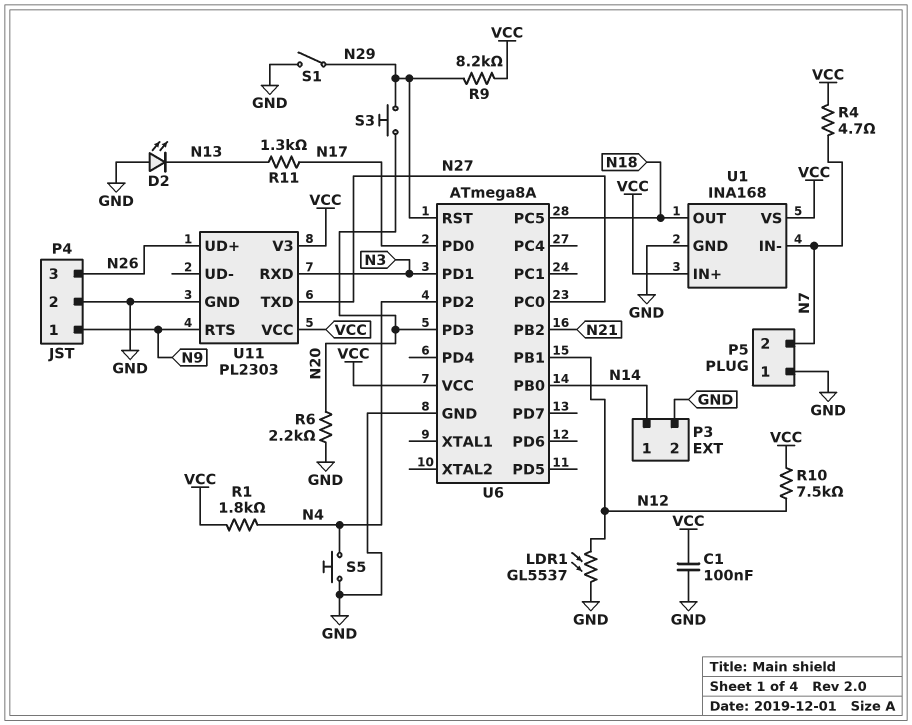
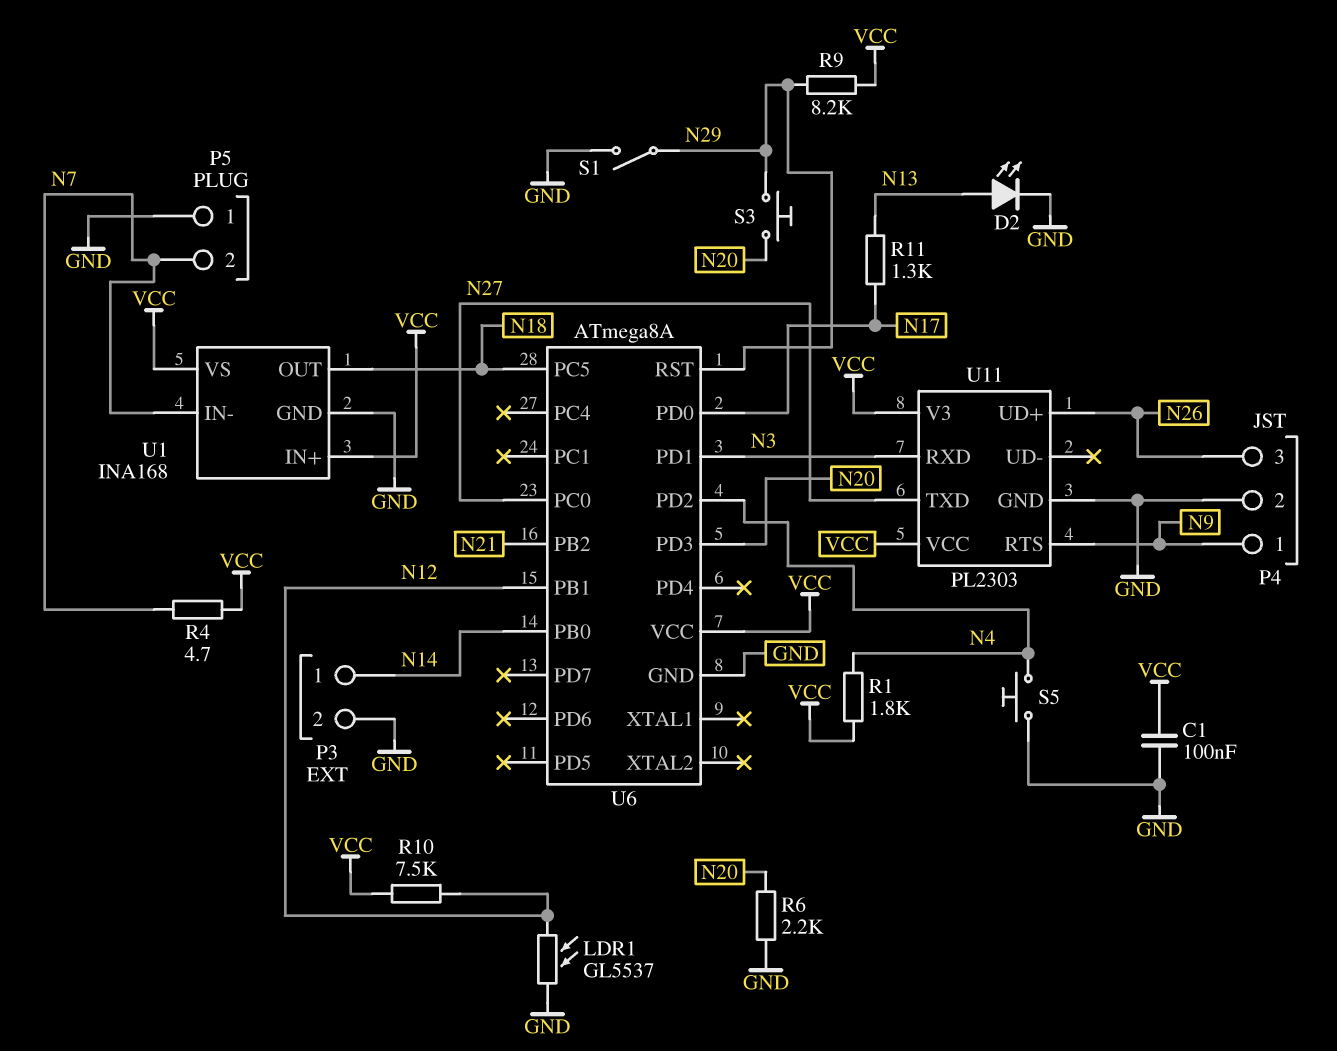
D2: LED (A GND, K N13) -> LED (A N13, K GND)

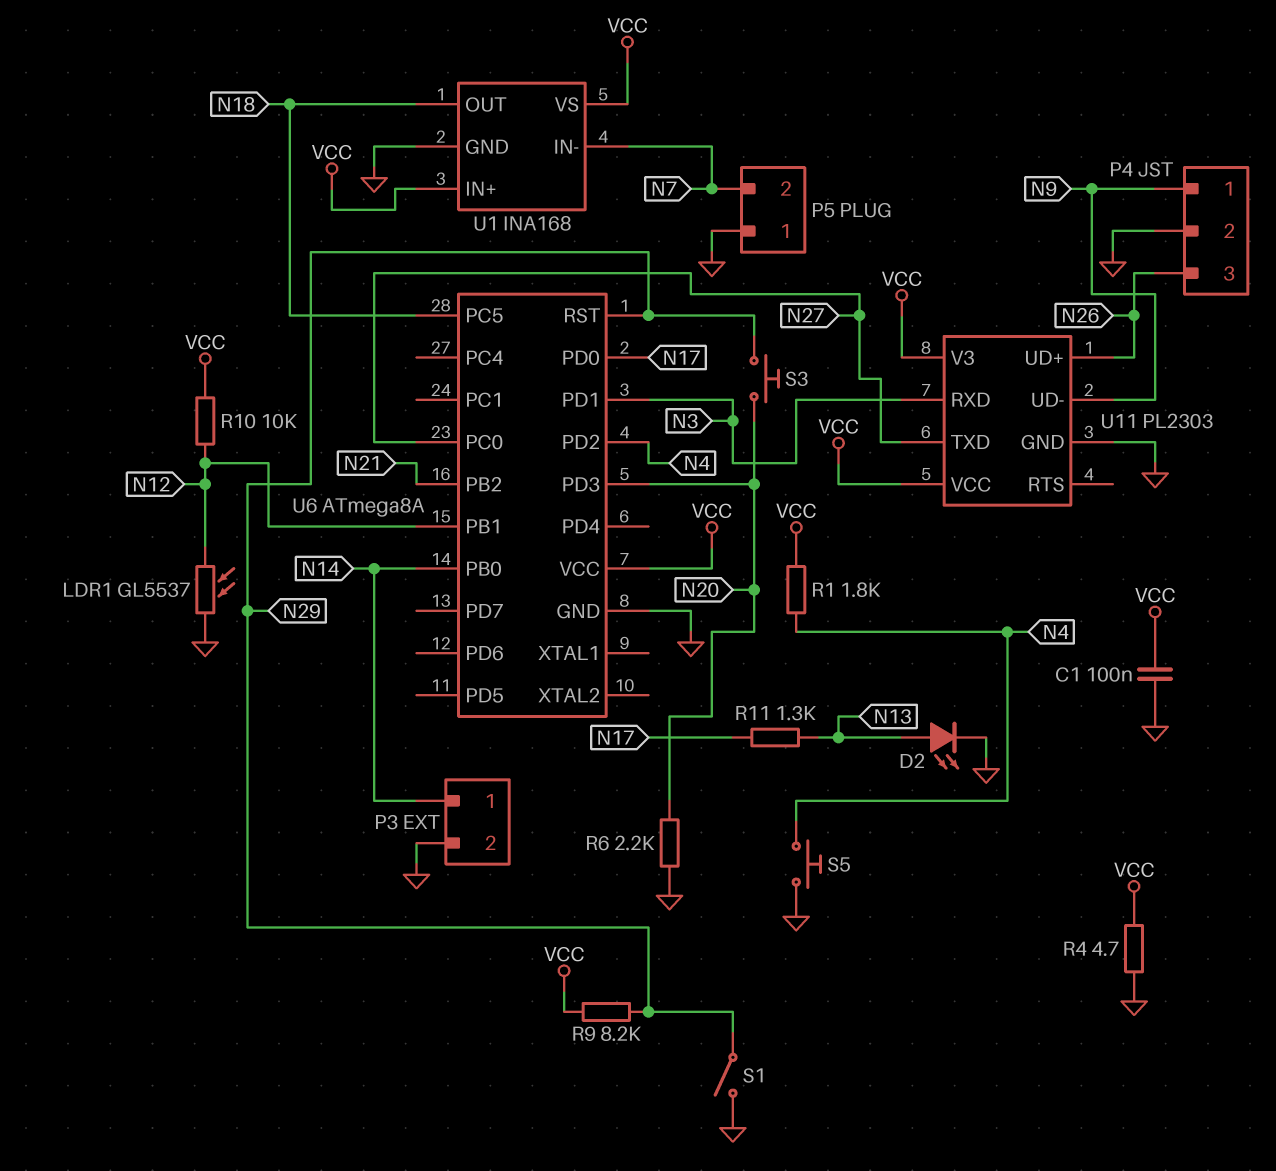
R4: 4.7 (N7, VCC) -> 4.7 (GND, VCC)
R10: 7.5k (N12, VCC) -> 10k (N12, VCC)
U11 pin RTS: N9 -> none
U11 pin UD-: none -> N9

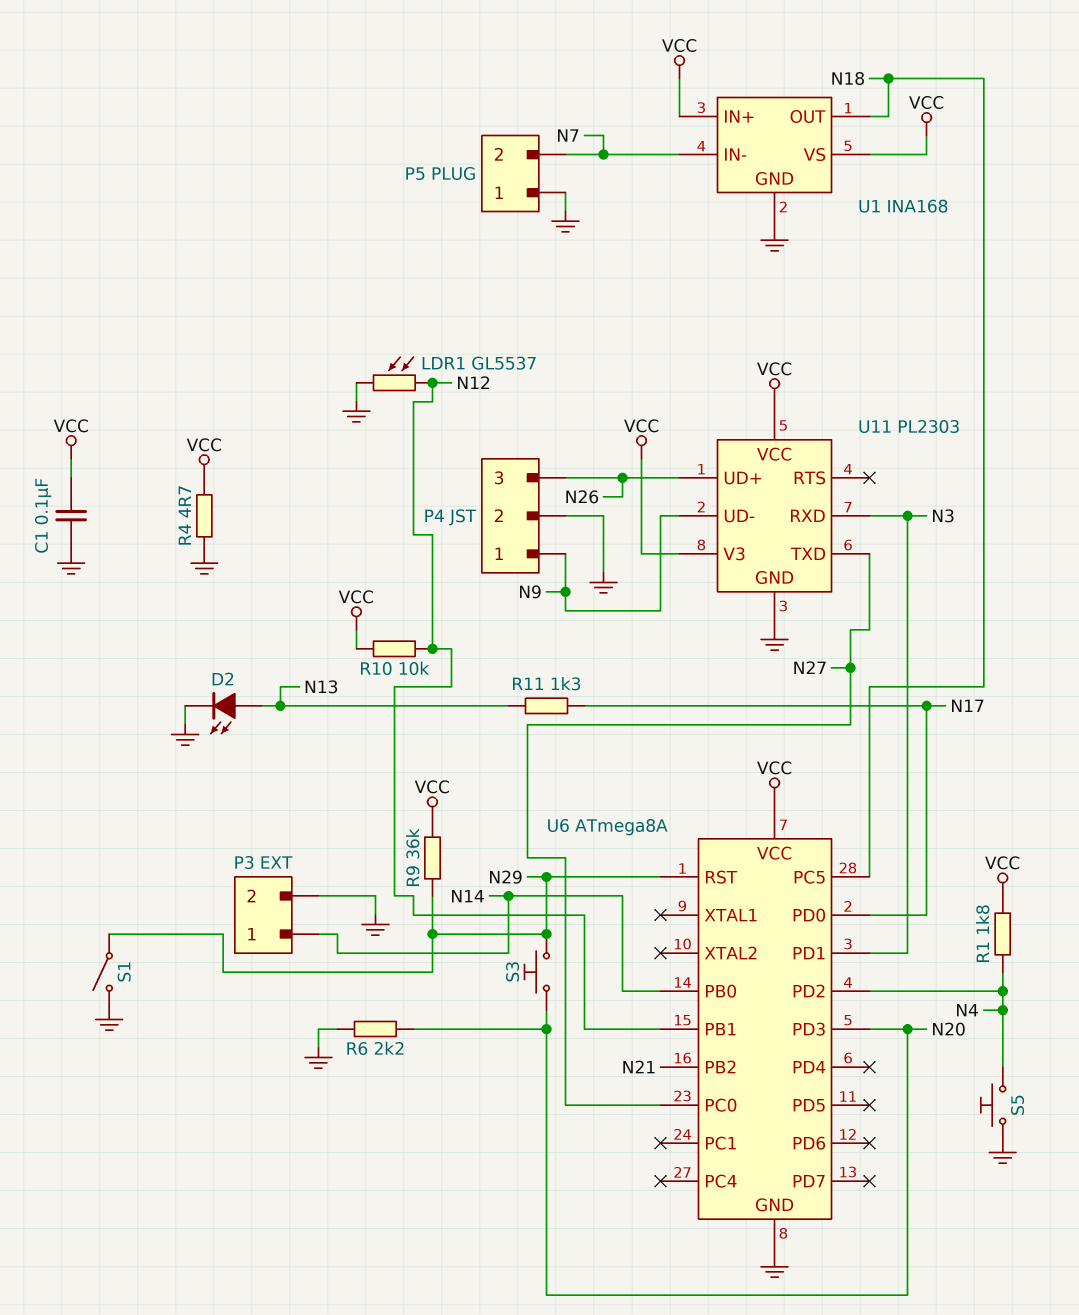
R9: 8.2k (N29, VCC) -> 36k (N29, VCC)

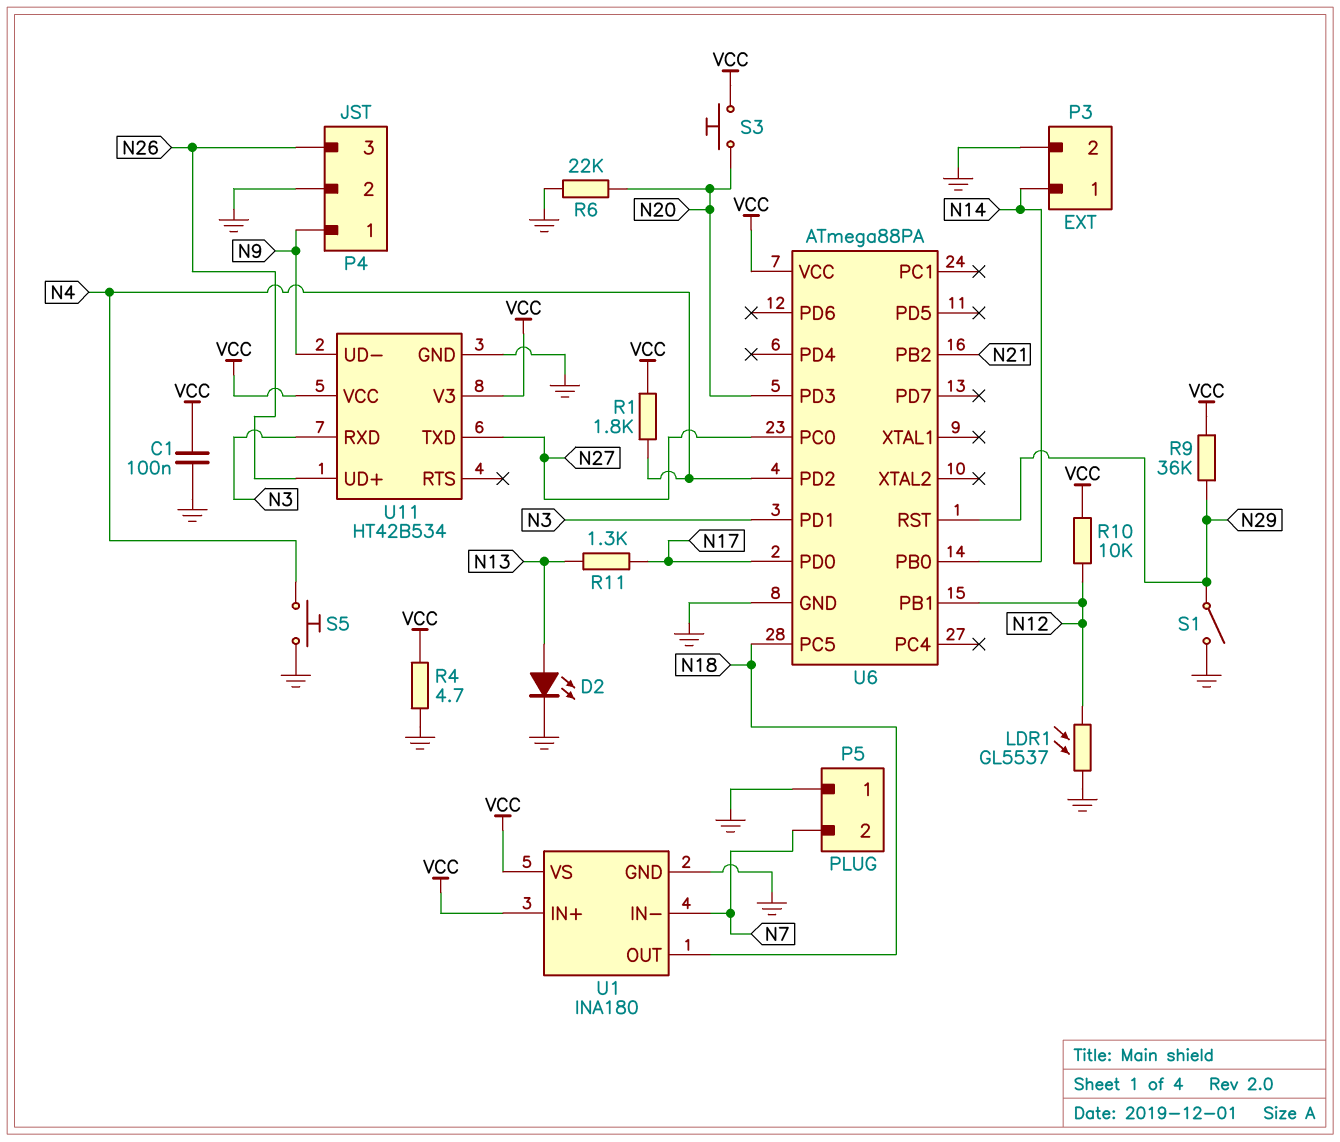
R6: 2.2k (GND, N20) -> 22k (GND, N20)
S3: button (N20, N29) -> button (N20, VCC)
U1: INA168 -> INA180
U6: ATmega8A -> ATmega88PA
U11: PL2303 -> HT42B534

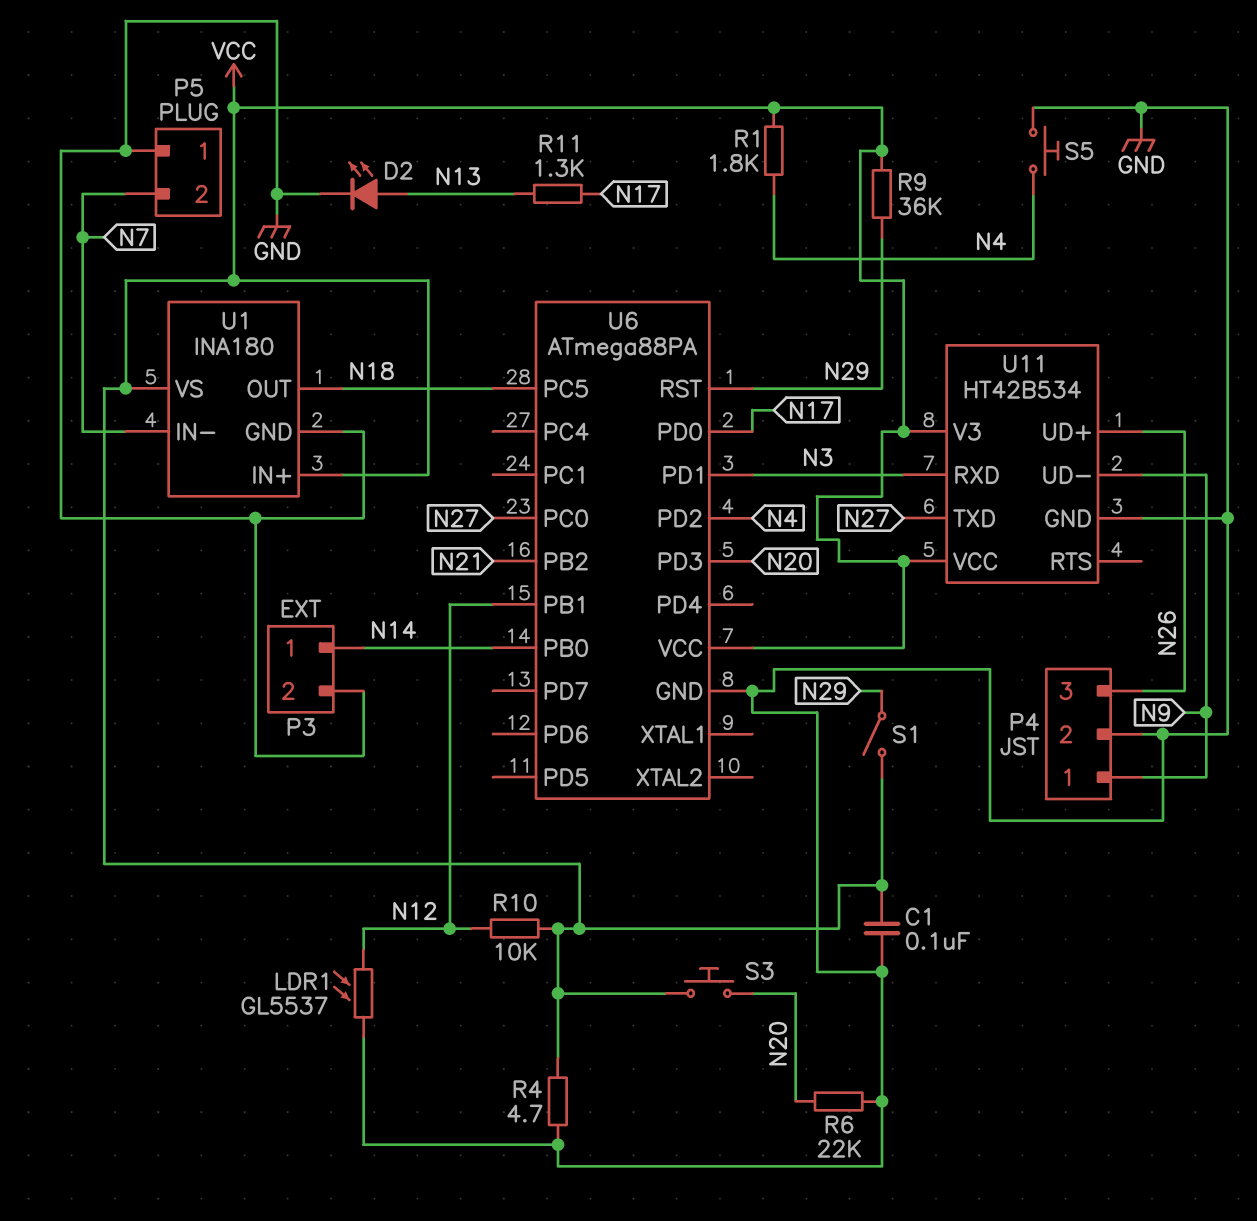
S1: switch (GND, N29) -> switch (N29, VCC)

